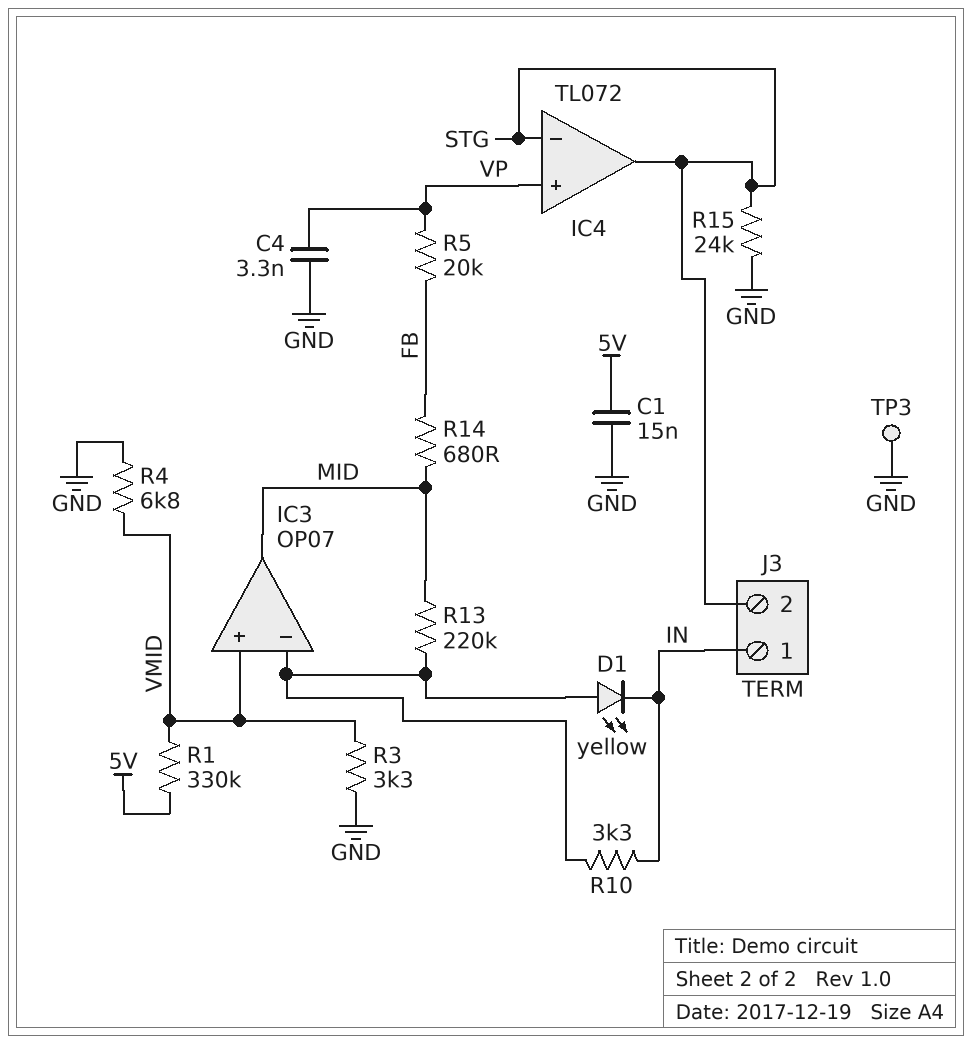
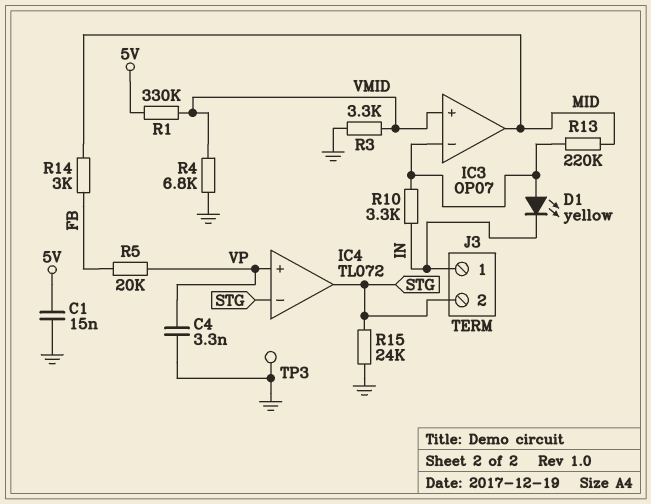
R14: 680 (FB, MID) -> 3k (FB, MID)

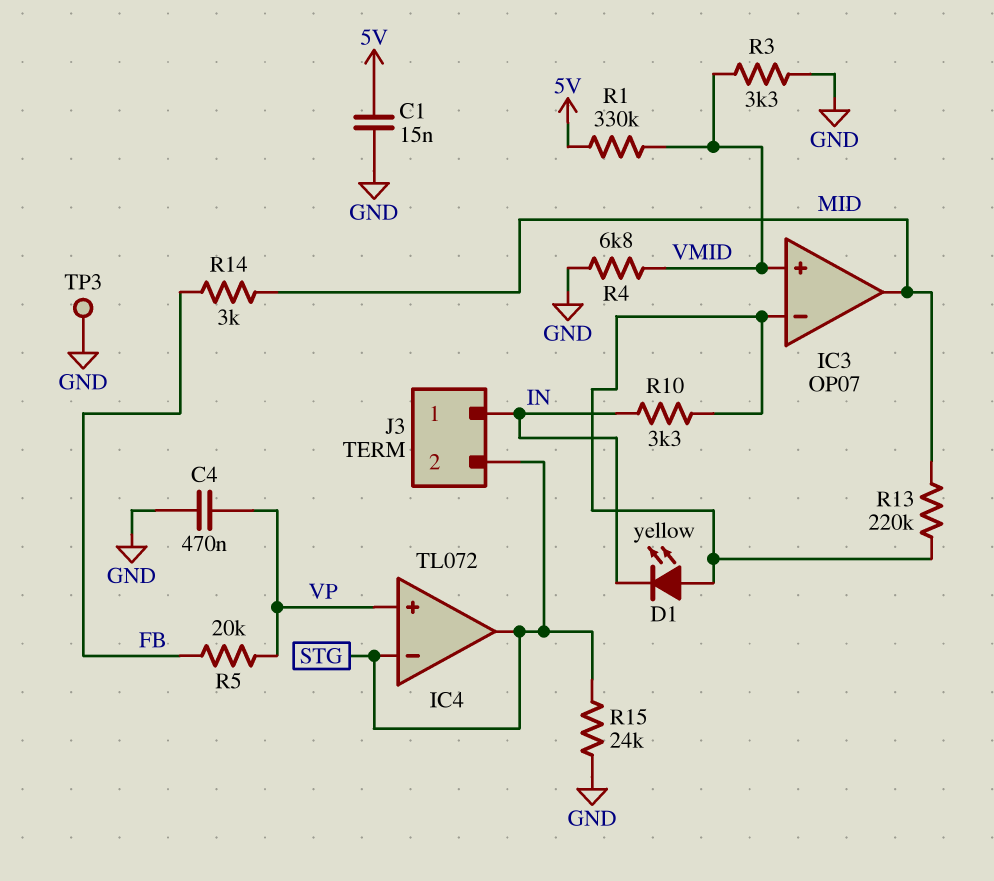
C4: 3.3nF (GND, VP) -> 470nF (GND, VP)

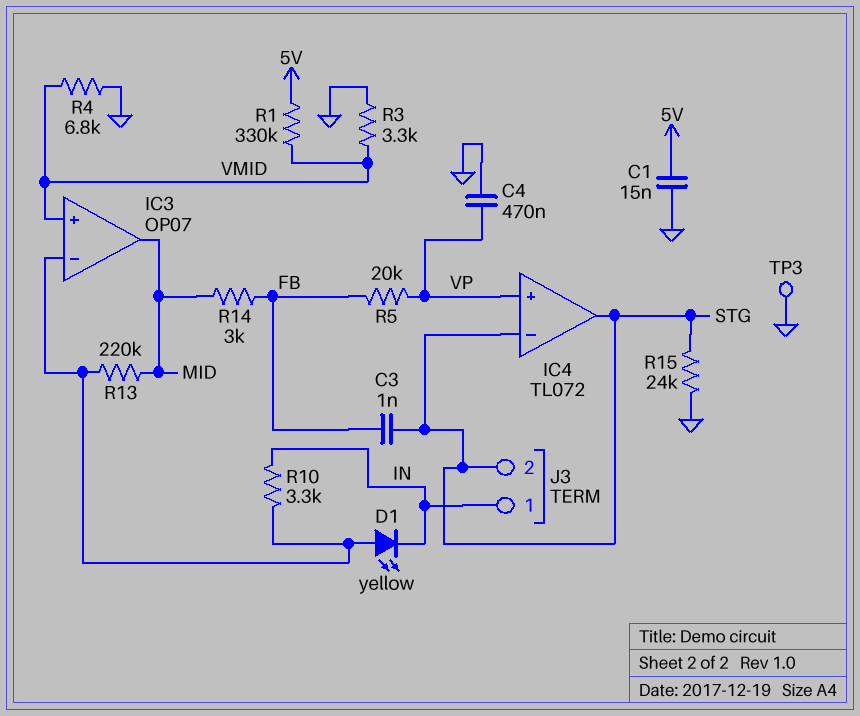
C3: none -> 1nF (FB, STG)

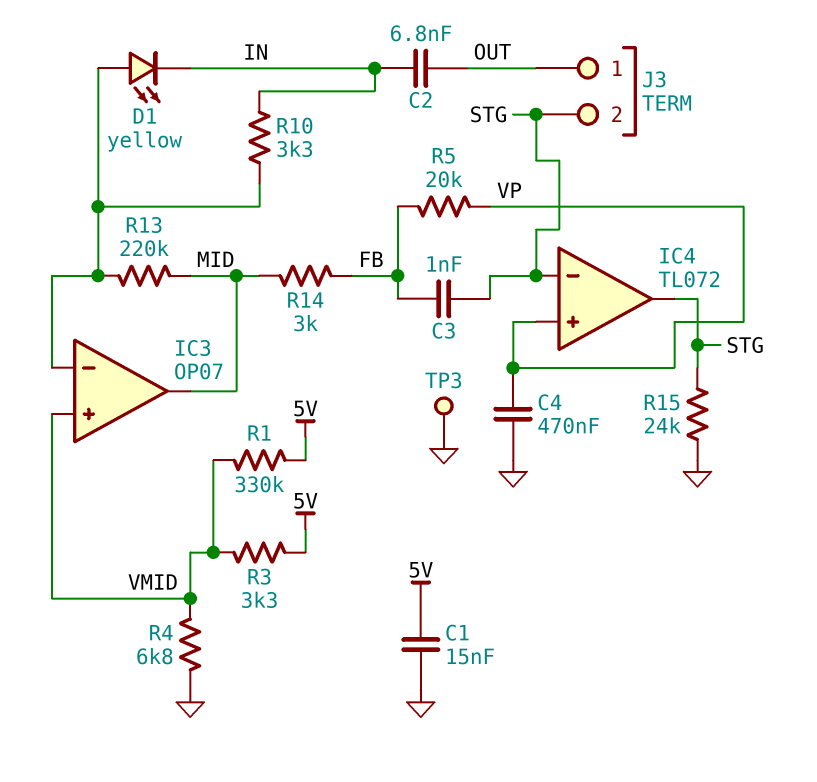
C2: none -> 6.8nF (IN, OUT)
J3 pin 1: IN -> OUT
R3: 3.3k (GND, VMID) -> 3.3k (5V, VMID)

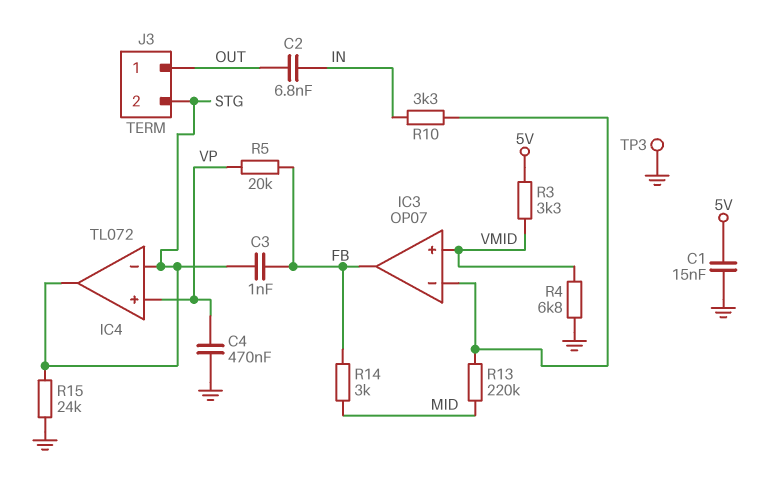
D1: LED yellow (A IC3/in-, K IN) -> none
IC3 pin out: MID -> FB
R1: 330k (5V, VMID) -> none

